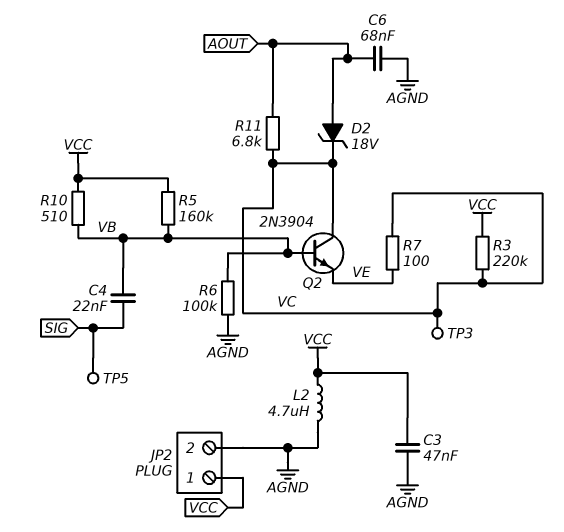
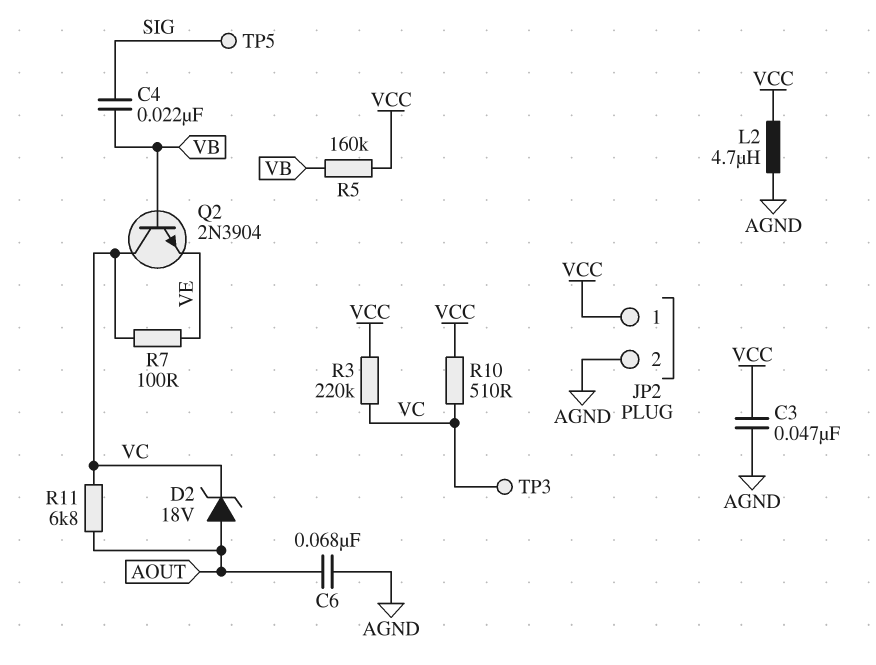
R6: 100k (AGND, VB) -> none
R10: 510 (VB, VCC) -> 510 (VC, VCC)

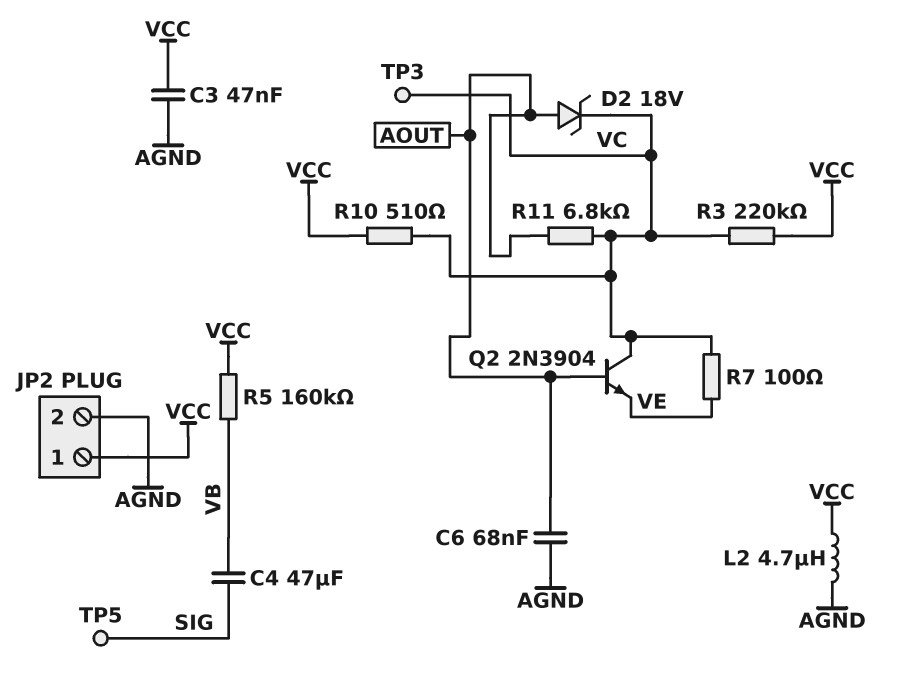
C4: 22nF (SIG, VB) -> 47uF (SIG, VB)
Q2: NPN 2N3904 (B VB, C VC, E VE) -> NPN 2N3904 (B AOUT, C VC, E VE)

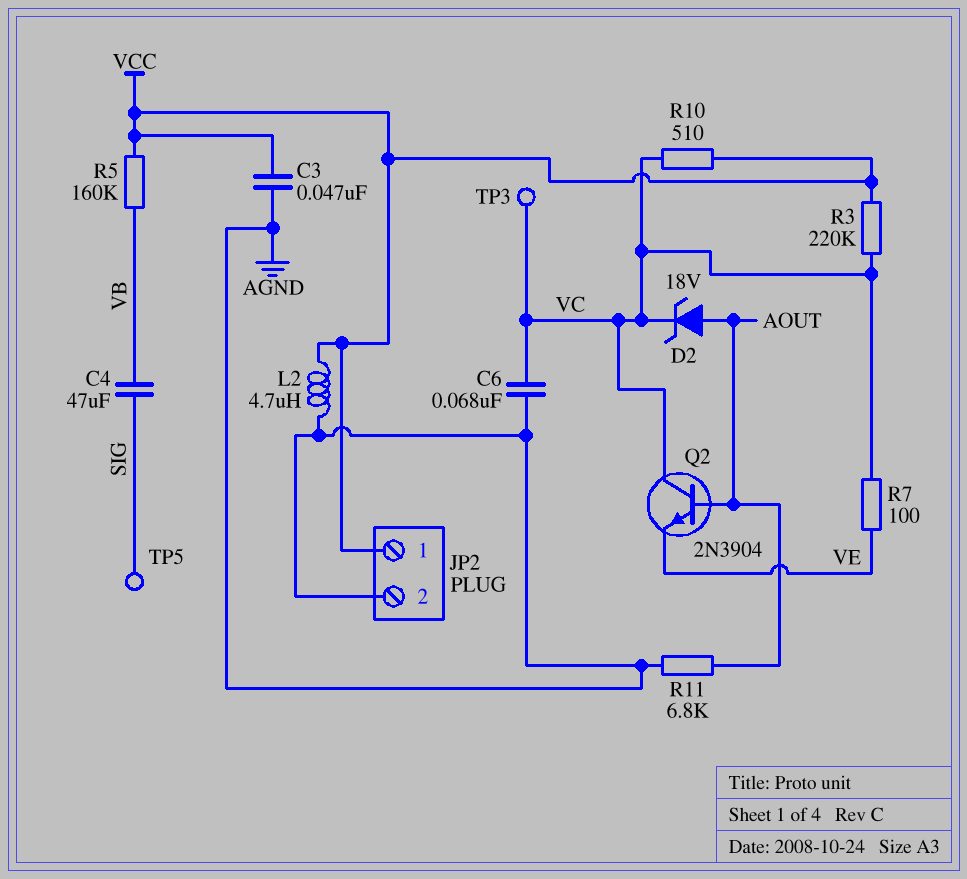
C6: 68nF (AGND, AOUT) -> 68nF (AGND, VC)
R11: 6.8k (AOUT, VC) -> 6.8k (AGND, AOUT)

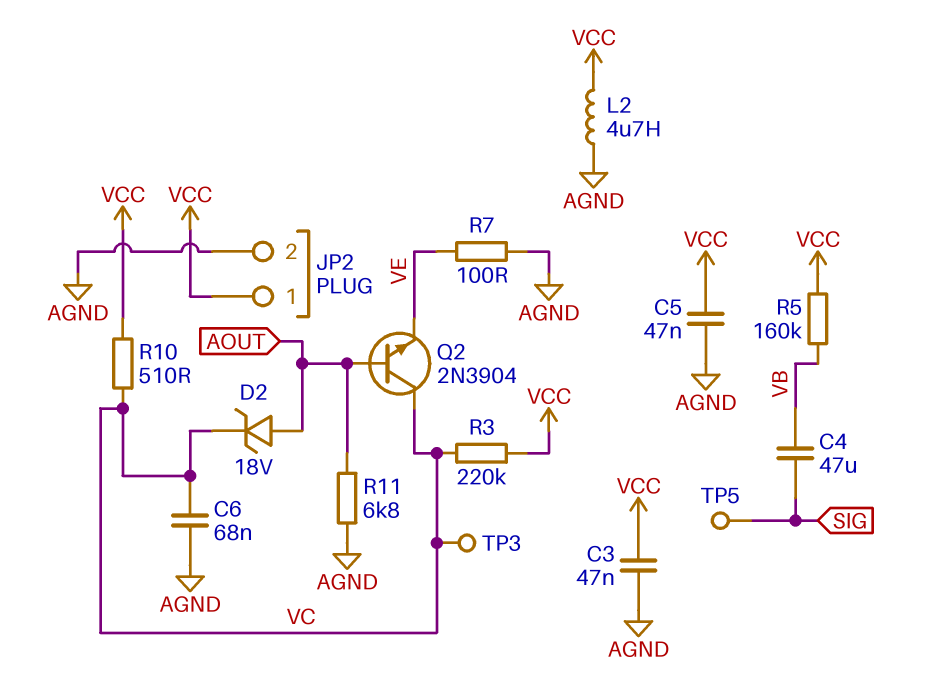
C5: none -> 47nF (AGND, VCC)
R7: 100 (VC, VE) -> 100 (AGND, VE)

